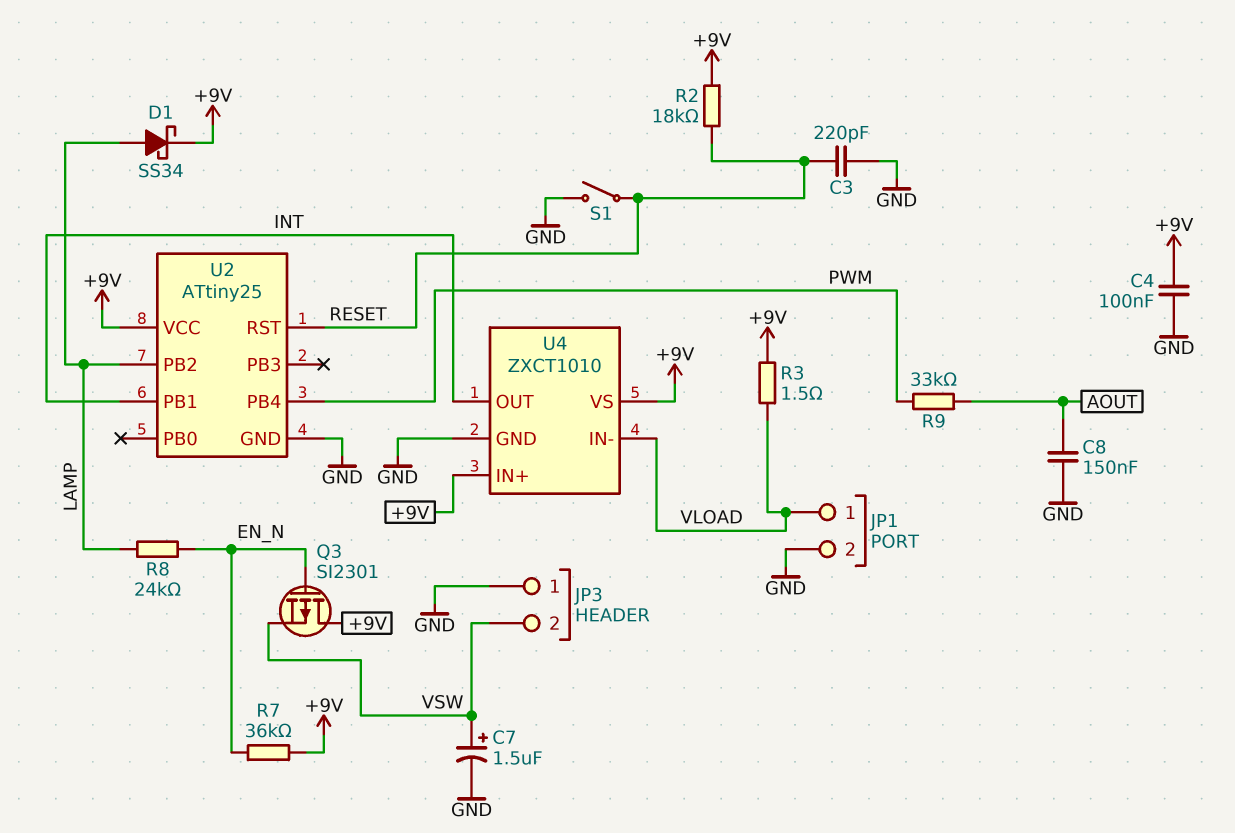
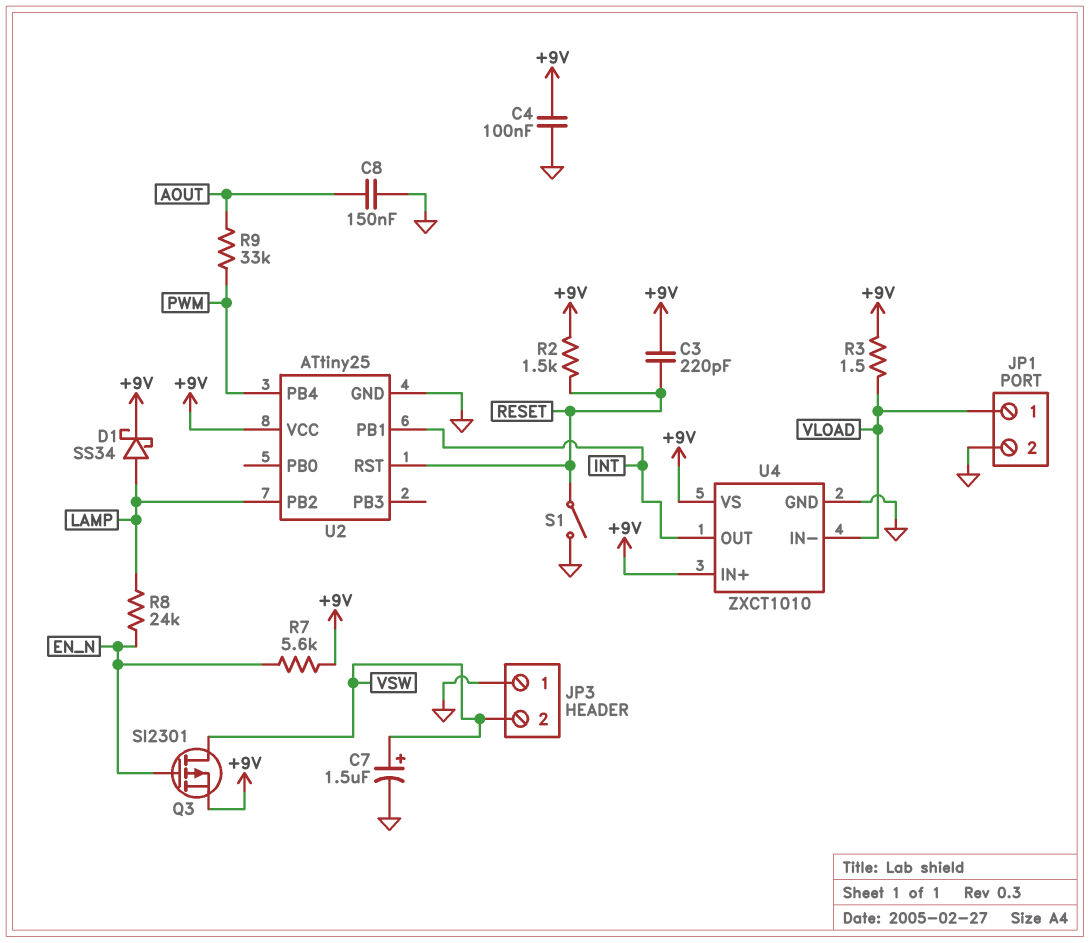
C3: 220pF (GND, RESET) -> 220pF (+9V, RESET)
Q3: PMOS SI2301 (G EN_N, D +9V, S VSW) -> PMOS SI2301 (G EN_N, D VSW, S +9V)
R2: 18k (+9V, RESET) -> 1.5k (+9V, RESET)
R7: 36k (+9V, EN_N) -> 5.6k (+9V, EN_N)

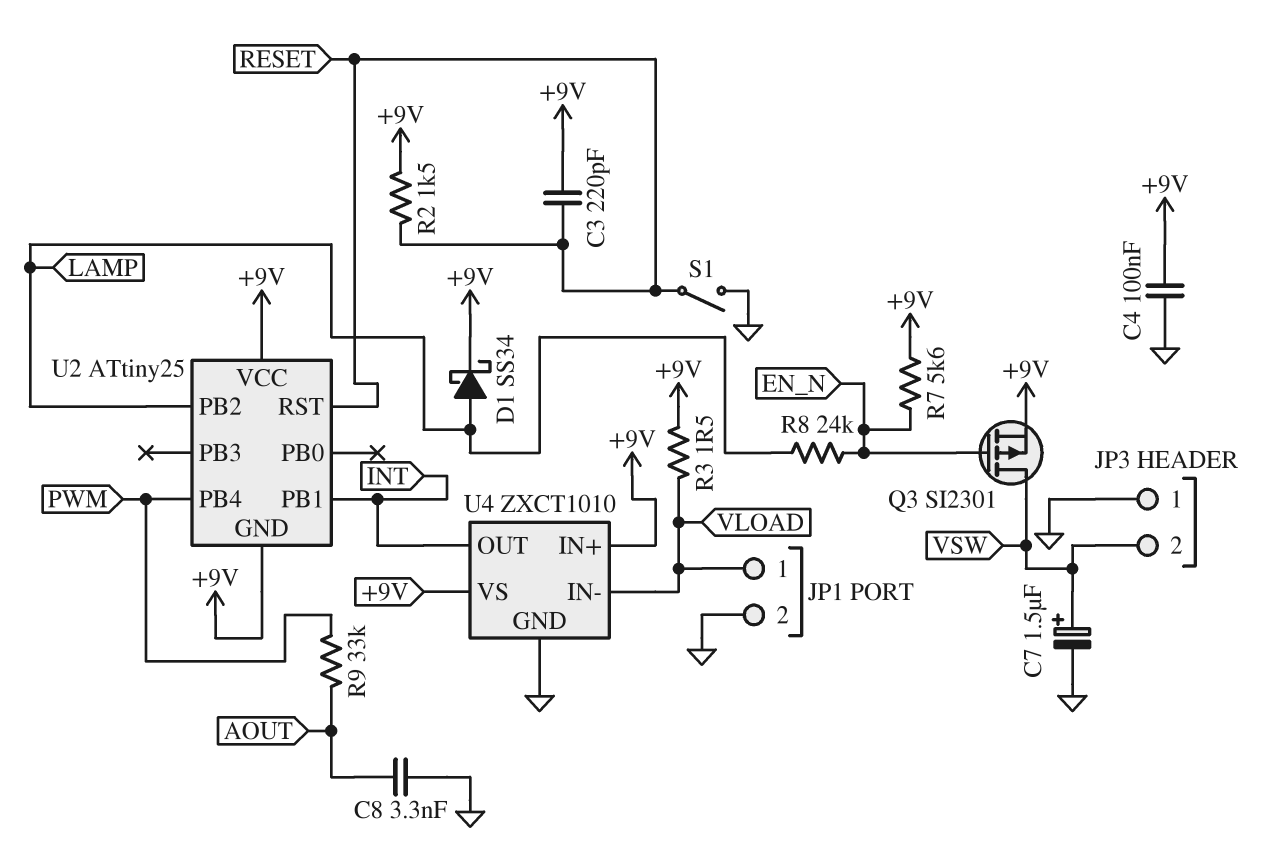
C8: 150nF (AOUT, GND) -> 3.3nF (AOUT, GND)
U2 pin GND: GND -> +9V

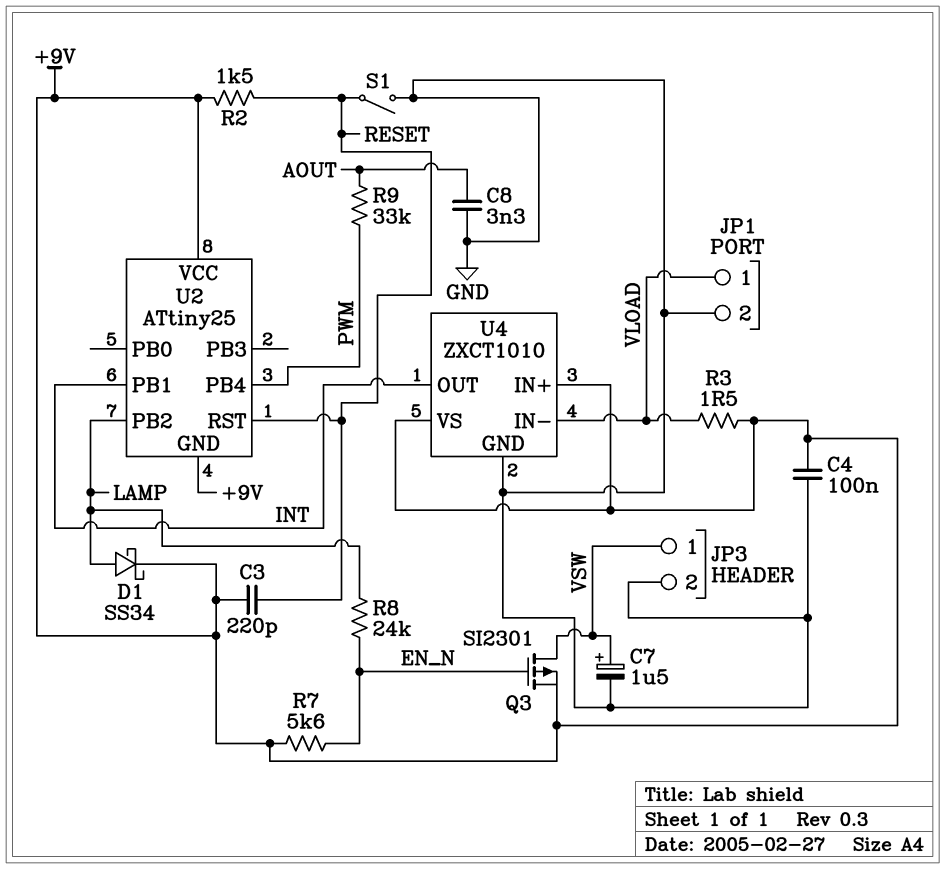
JP3 pin 1: GND -> VSW
JP3 pin 2: VSW -> GND

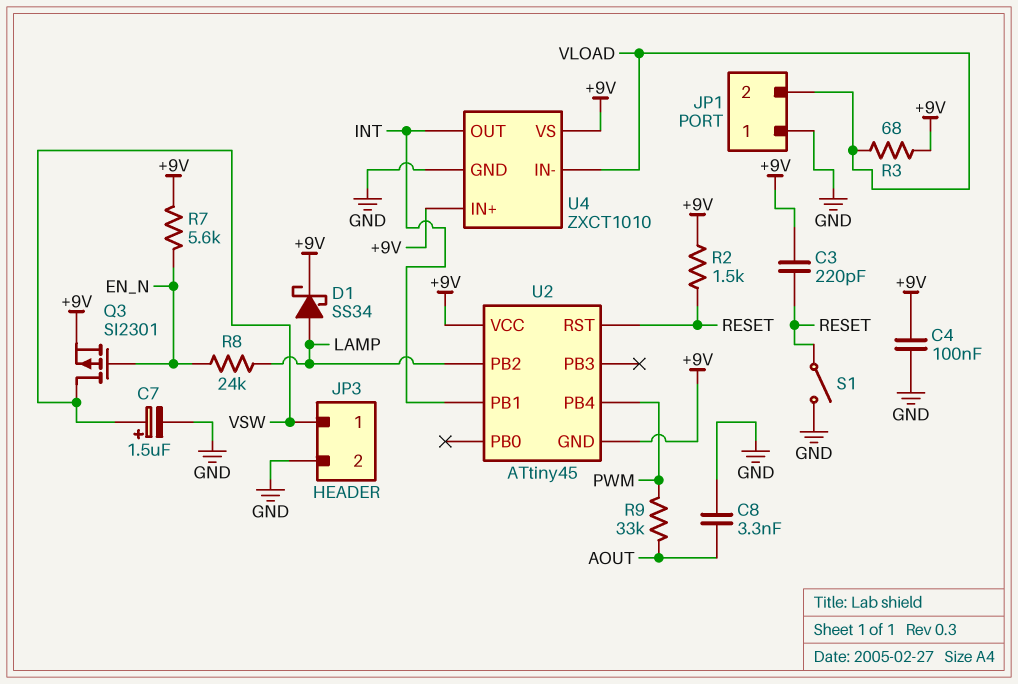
JP1 pin 1: VLOAD -> GND
JP1 pin 2: GND -> VLOAD
R3: 1.5 (+9V, VLOAD) -> 68 (+9V, VLOAD)
U2: ATtiny25 -> ATtiny45

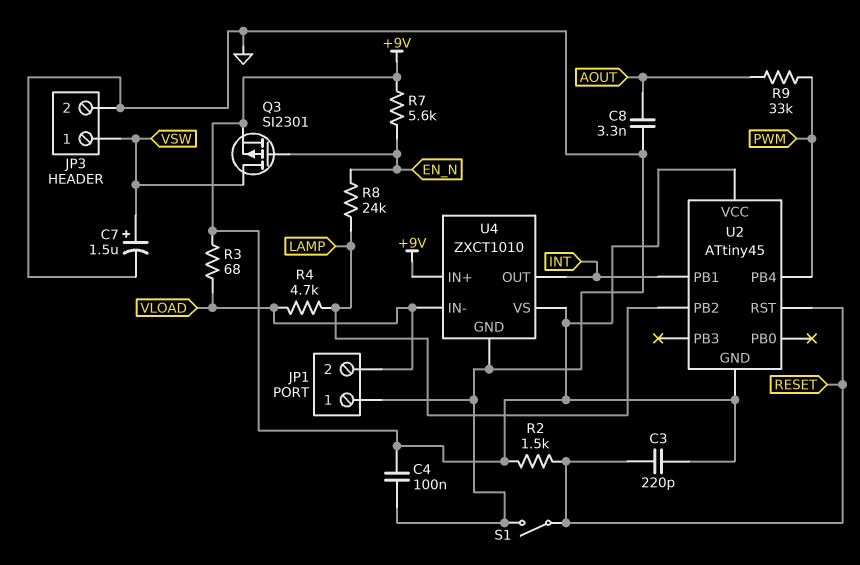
D1: schottky SS34 (A LAMP, K +9V) -> none
R4: none -> 4.7k (LAMP, VLOAD)

